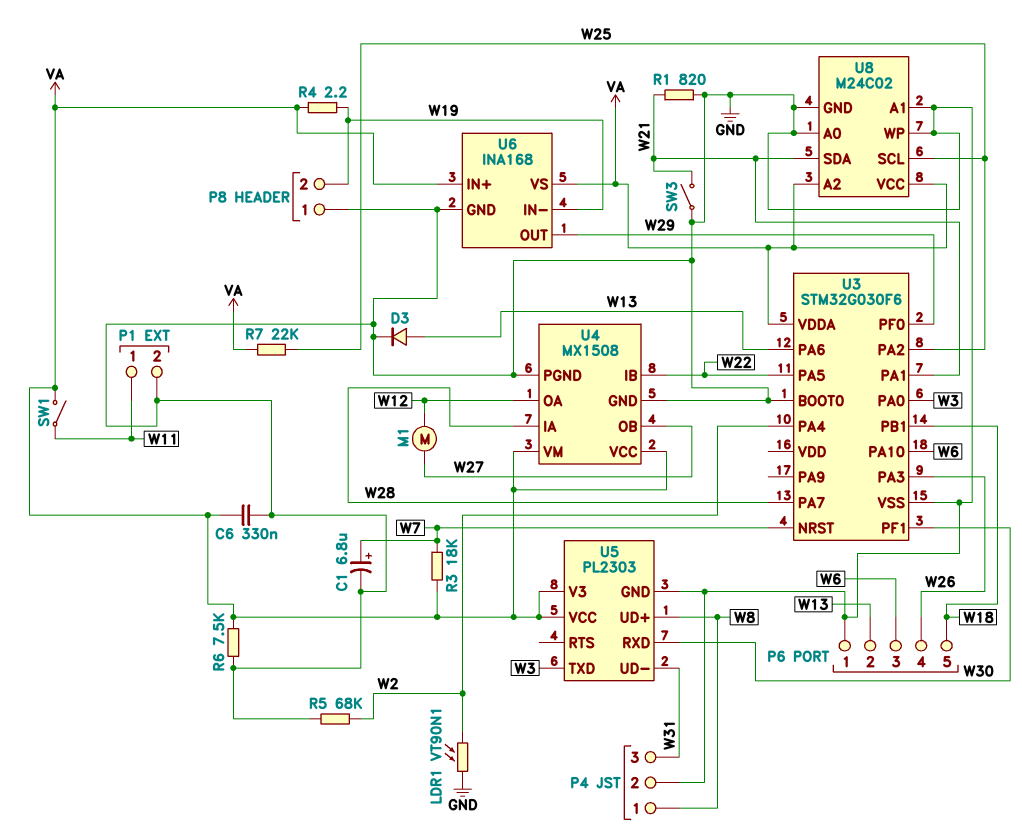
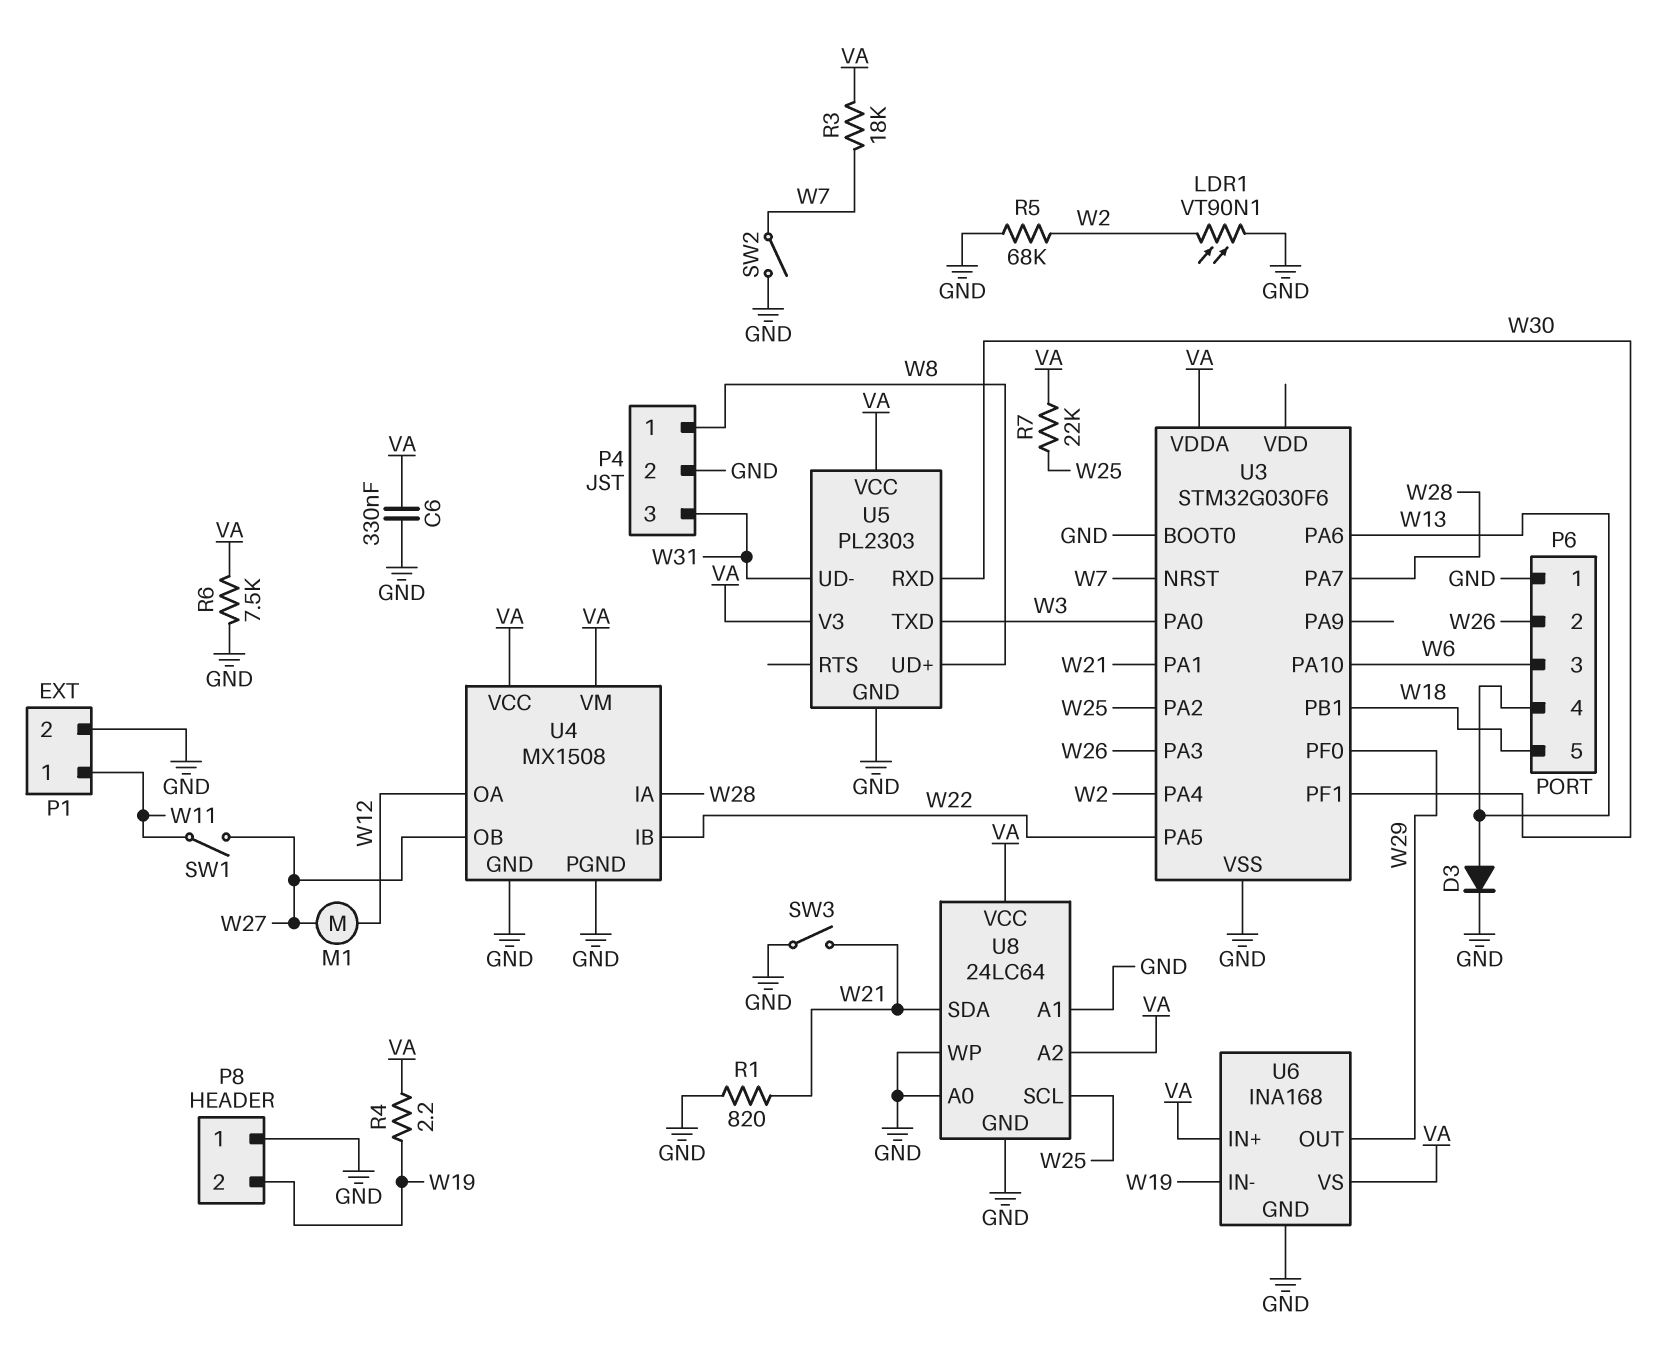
C1: 6.8uF (plus W7, minus GND) -> none
P6 pin 2: W13 -> W26
P6 pin 4: W26 -> W13
SW1: switch (VA, W11) -> switch (W11, W27)
SW2: none -> switch (GND, W7)
U8: M24C02 -> 24LC64

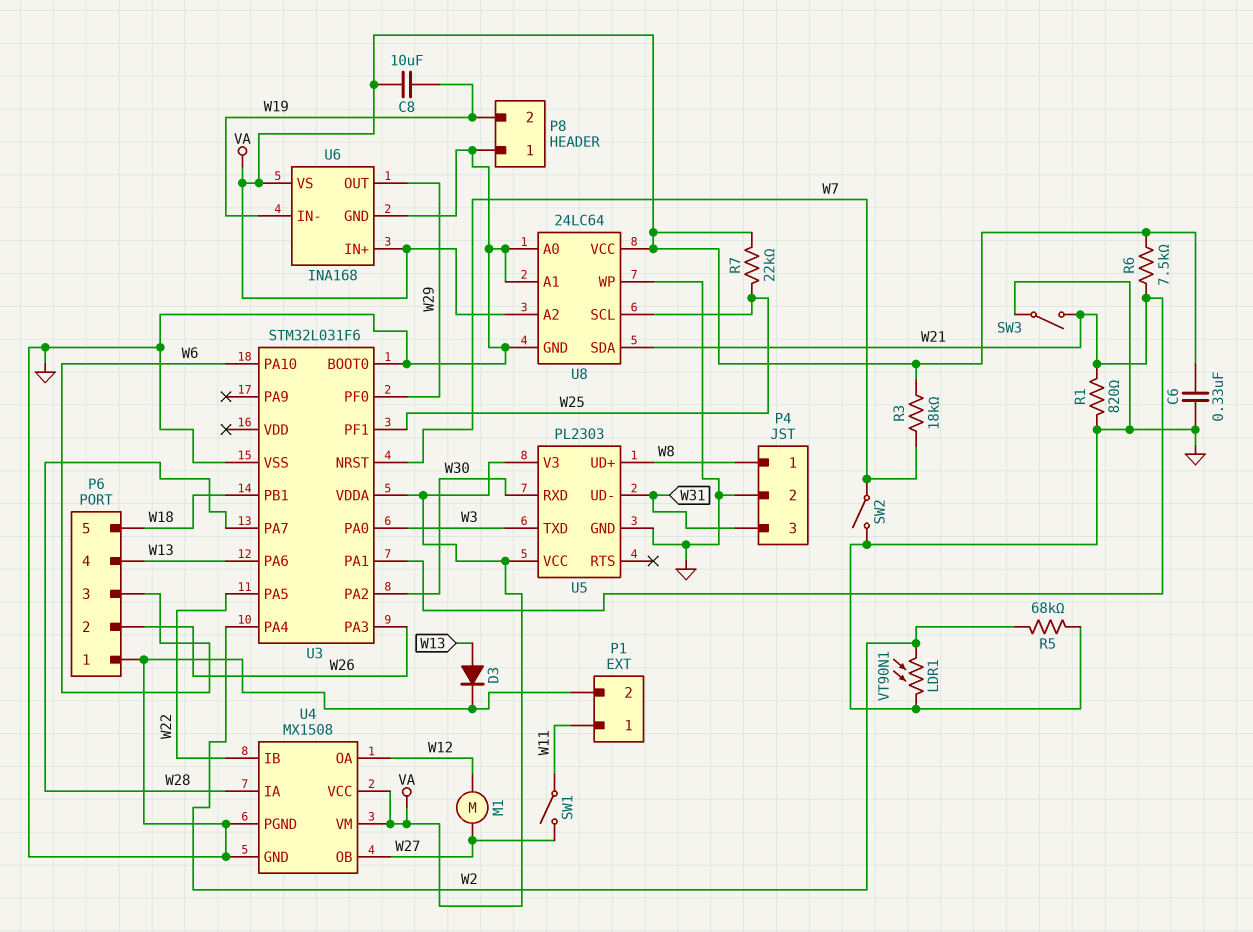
C8: none -> 10uF (VA, W19)
R4: 2.2 (VA, W19) -> none
R6: 7.5k (GND, VA) -> 7.5k (VA, W21)
U3: STM32G030F6 -> STM32L031F6
U3 pin PA2: W25 -> W30
U3 pin PF1: W30 -> W25

